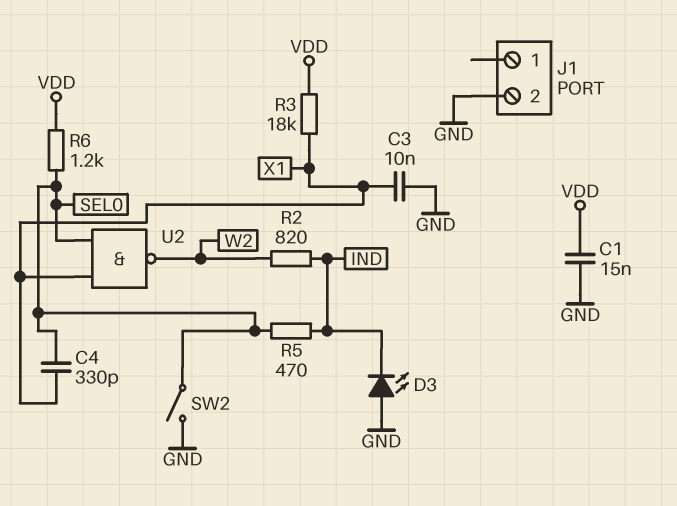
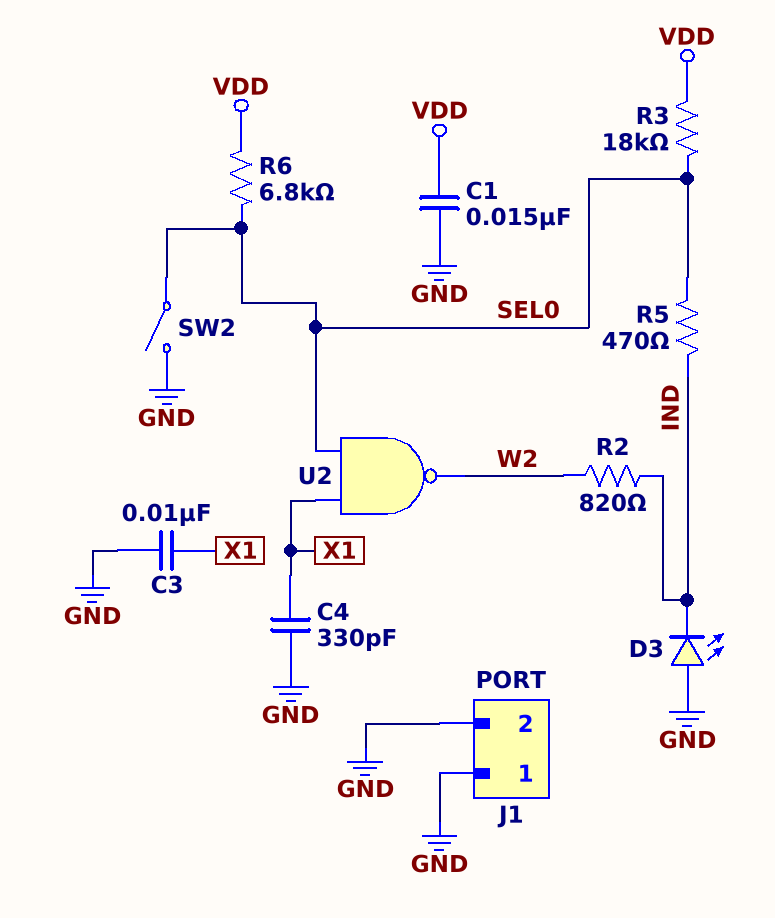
C4: 330pF (SEL0, X1) -> 330pF (GND, X1)
J1 pin 1: none -> GND
R3: 18k (VDD, X1) -> 18k (SEL0, VDD)
R6: 1.2k (SEL0, VDD) -> 6.8k (SEL0, VDD)

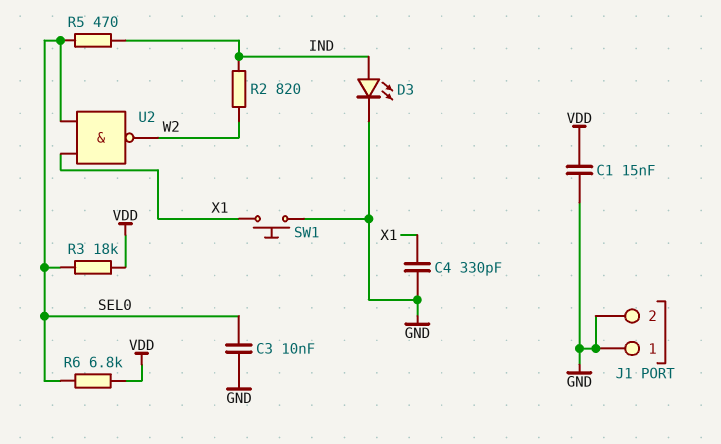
C3: 10nF (GND, X1) -> 10nF (GND, SEL0)
D3: LED (A GND, K IND) -> LED (A IND, K GND)
SW1: none -> button (GND, X1)
SW2: switch (GND, SEL0) -> none

